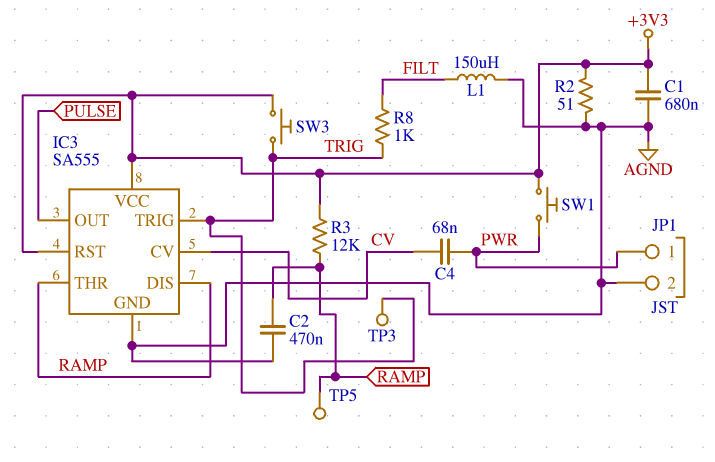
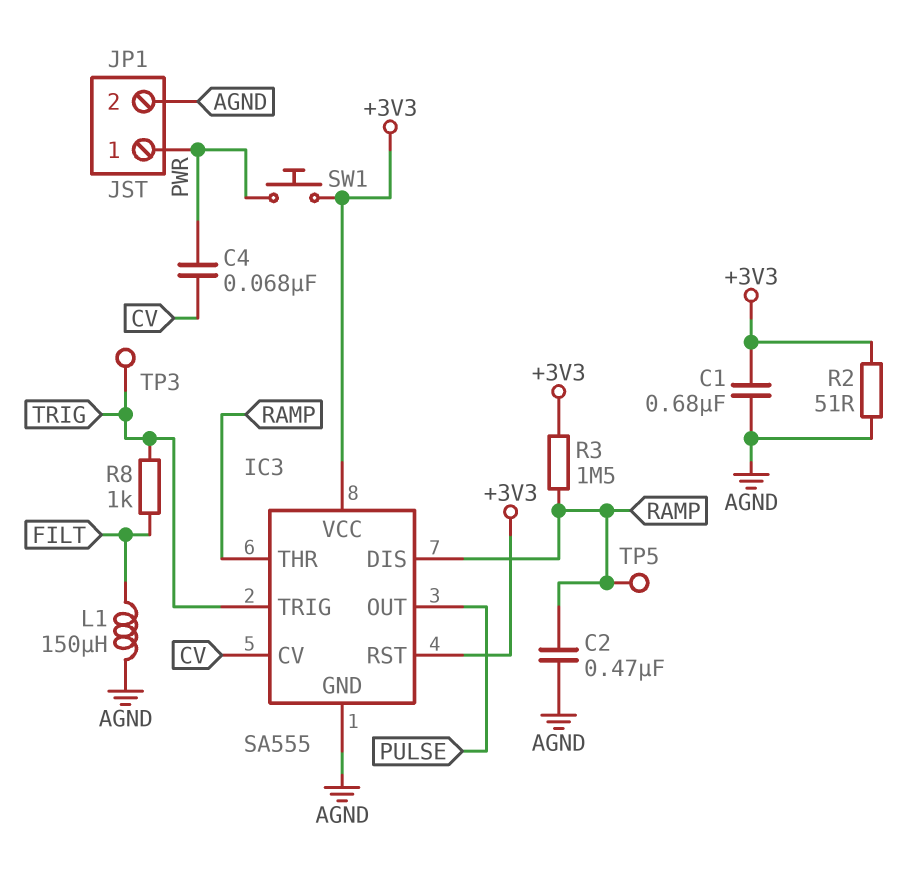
R3: 12k (+3V3, RAMP) -> 1.5M (+3V3, RAMP)
SW3: button (+3V3, TRIG) -> none

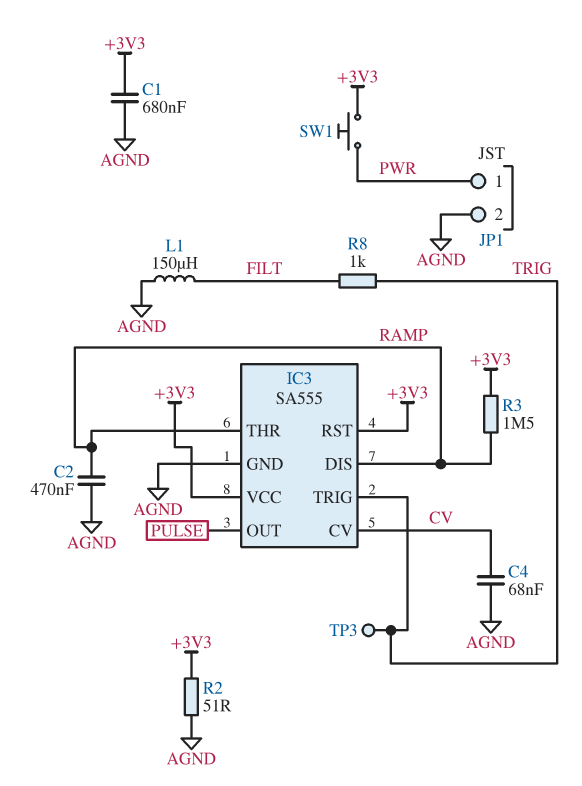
C4: 68nF (CV, PWR) -> 68nF (AGND, CV)
TP5: test point (RAMP) -> none

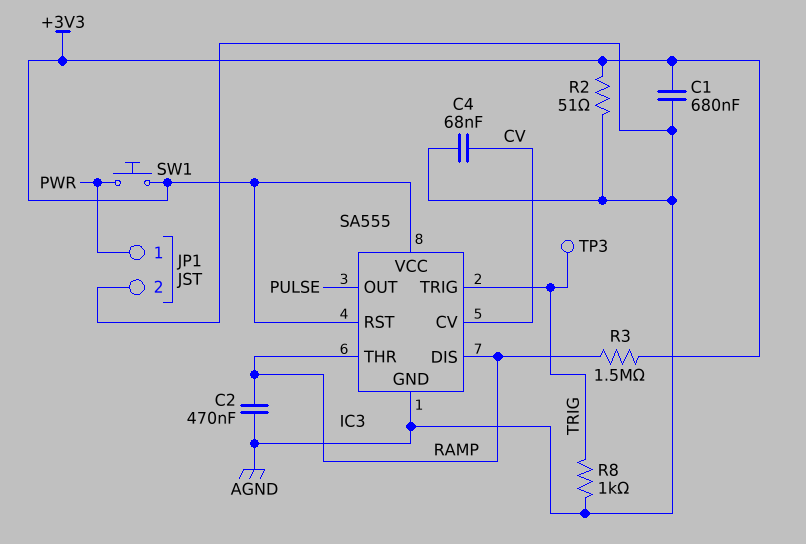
L1: 150uH (AGND, FILT) -> none
R8: 1k (FILT, TRIG) -> 1k (AGND, TRIG)

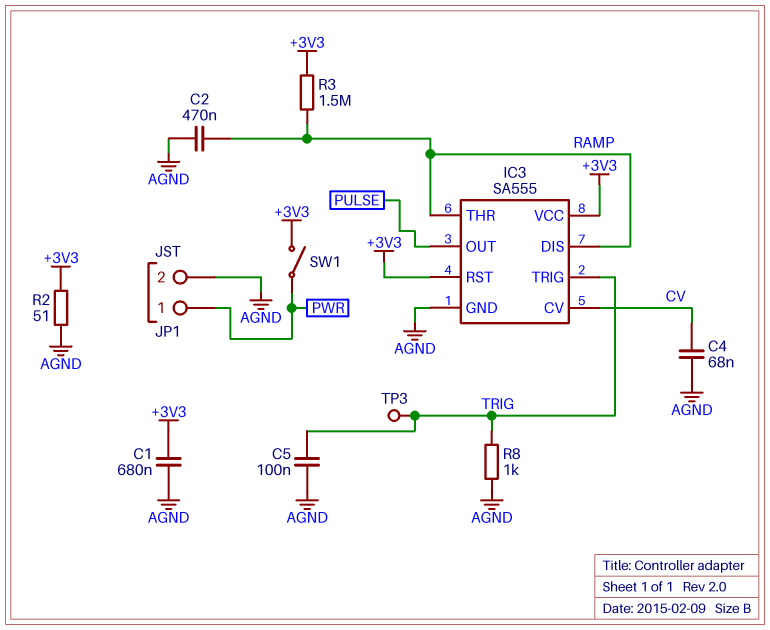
C5: none -> 100nF (AGND, TRIG)
SW1: button (+3V3, PWR) -> switch (+3V3, PWR)

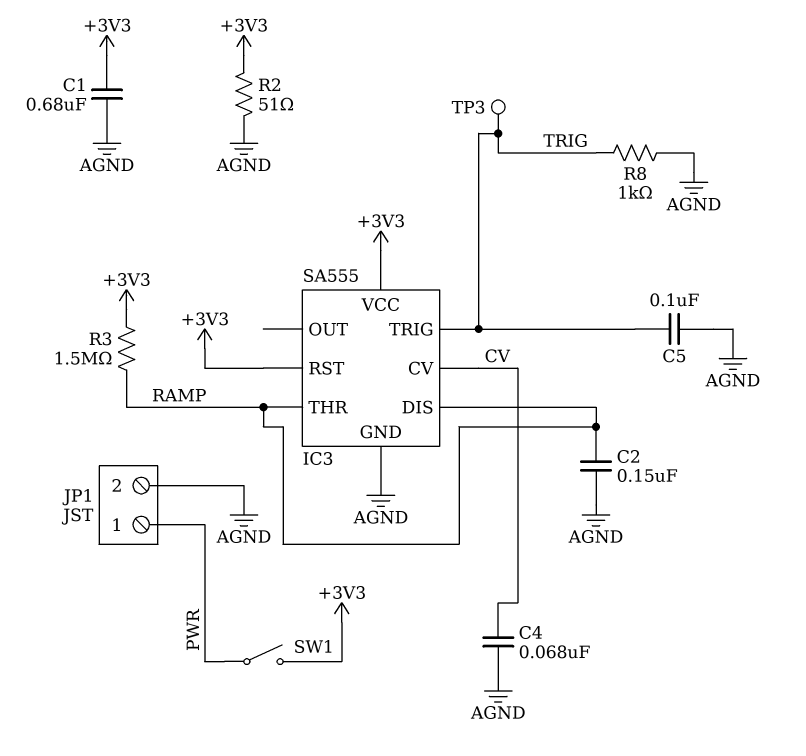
C2: 470nF (AGND, RAMP) -> 150nF (AGND, RAMP)
IC3 pin OUT: PULSE -> none

